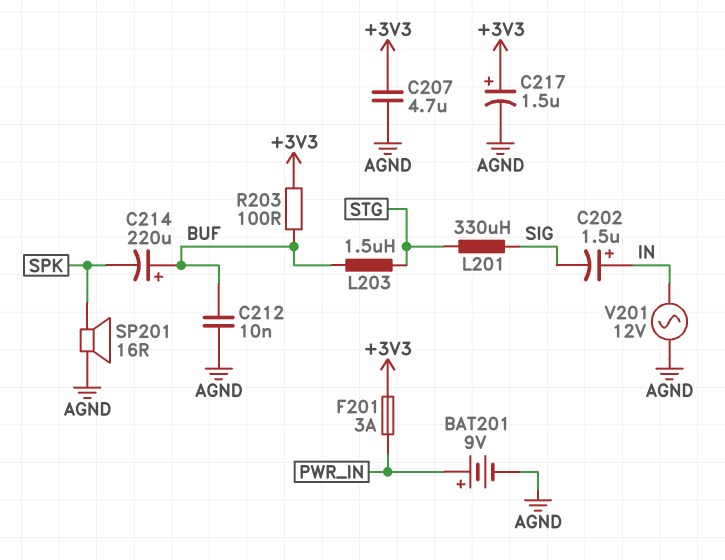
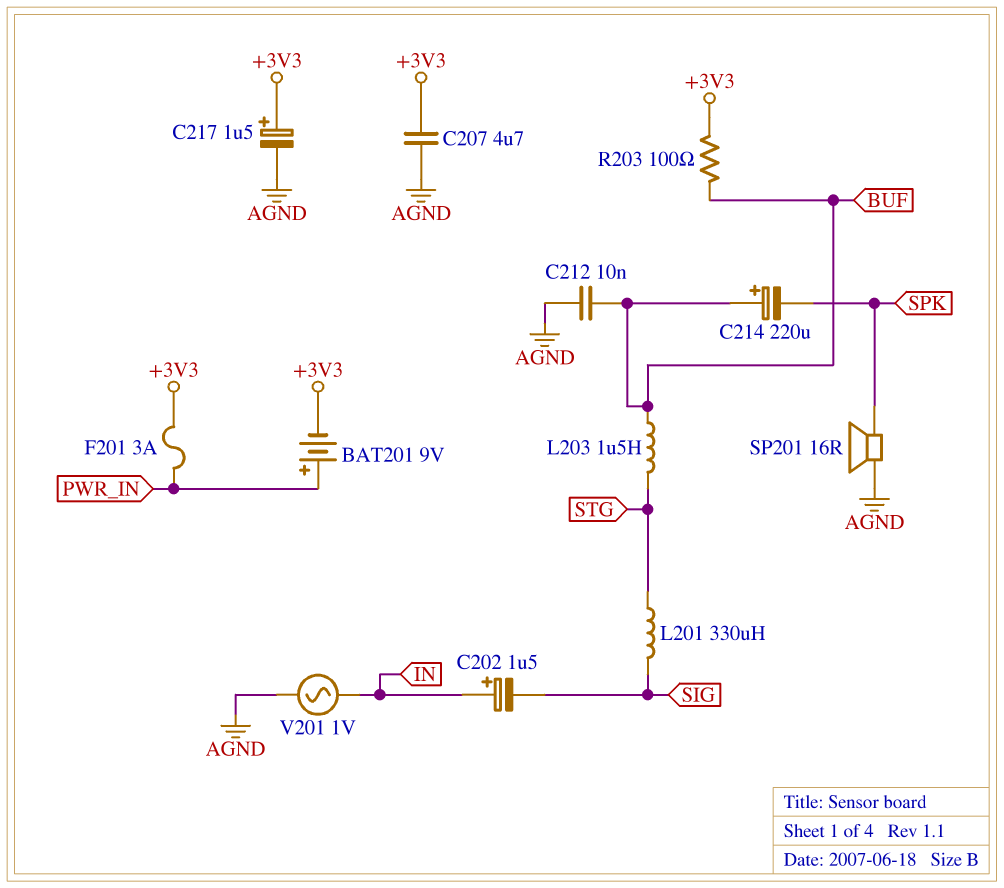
BAT201: 9V (plus PWR_IN, minus AGND) -> 9V (plus PWR_IN, minus +3V3)
V201: AC 12V (AGND, IN) -> AC 1V (AGND, IN)

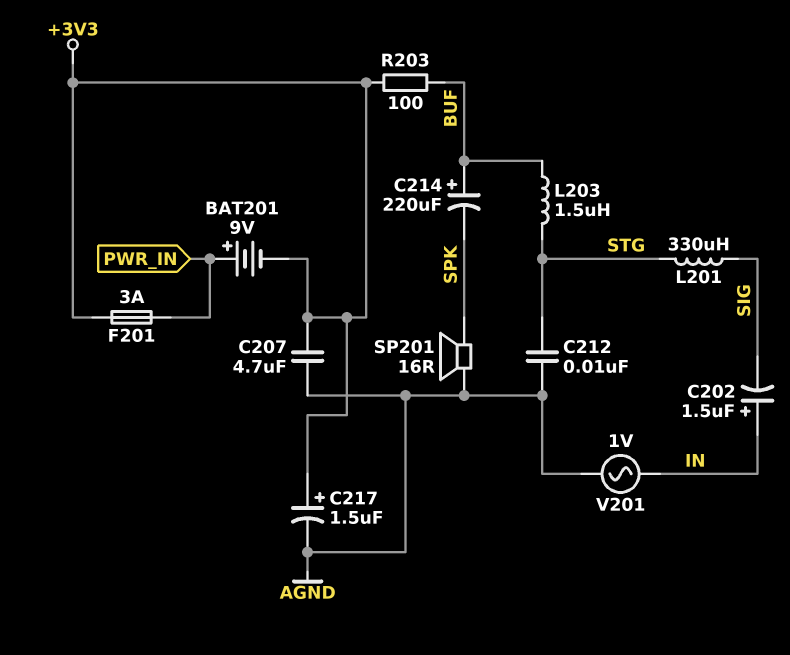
C212: 10nF (AGND, BUF) -> 10nF (AGND, STG)

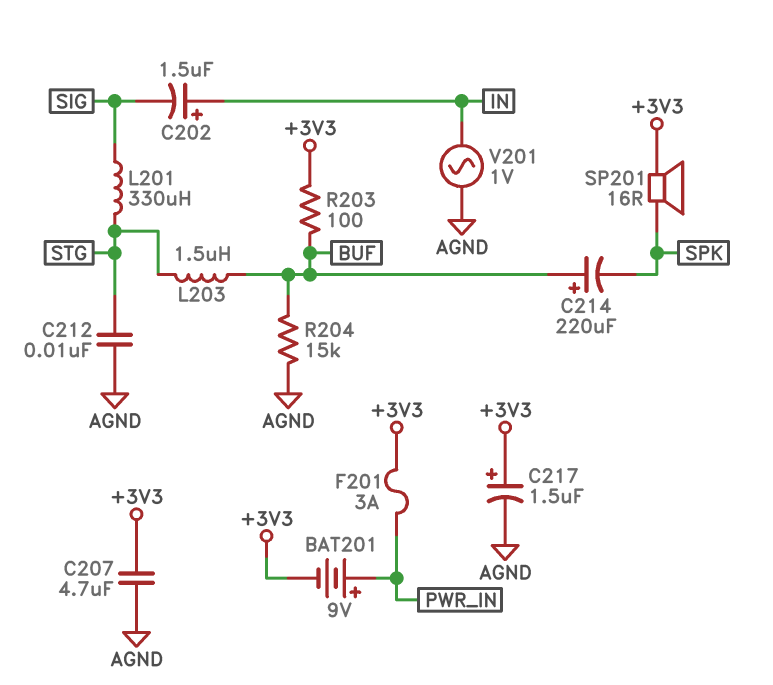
R204: none -> 15k (AGND, BUF)
SP201: speaker 16R (AGND, SPK) -> speaker 16R (+3V3, SPK)

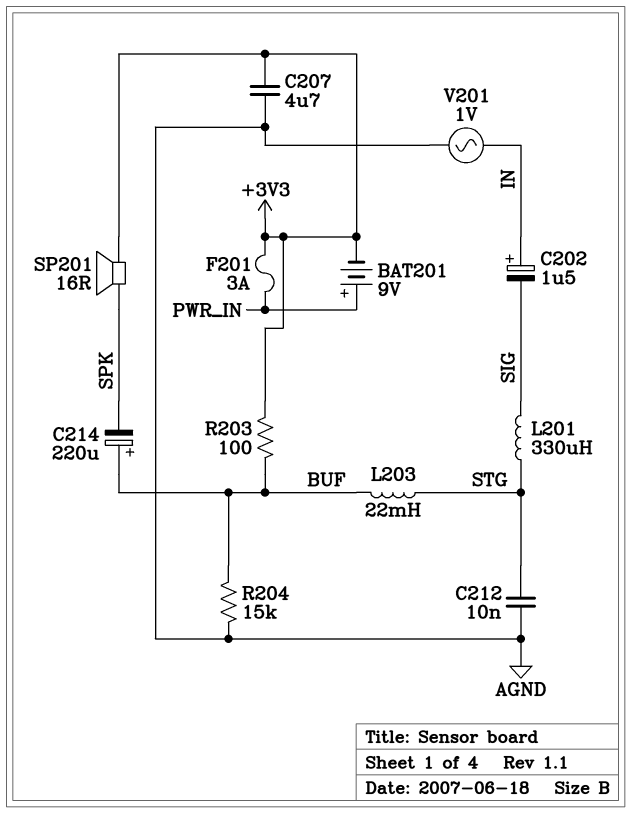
C217: 1.5uF (plus +3V3, minus AGND) -> none
L203: 1.5uH (BUF, STG) -> 22mH (BUF, STG)

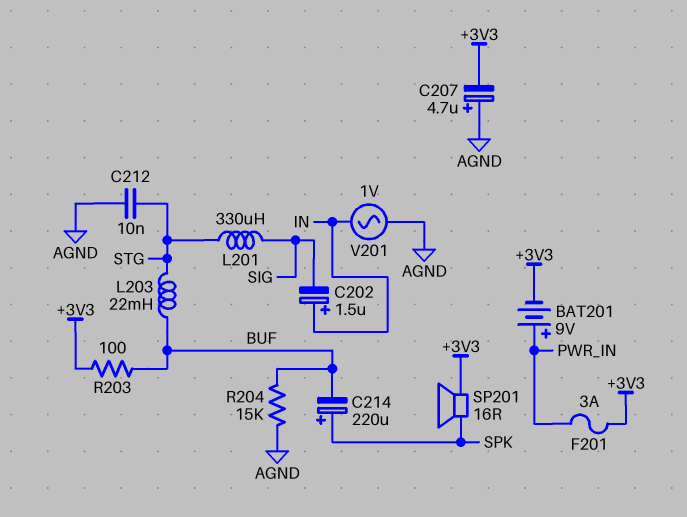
C207: 4.7uF (+3V3, AGND) -> 4.7uF (plus AGND, minus +3V3)
C214: 220uF (plus BUF, minus SPK) -> 220uF (plus SPK, minus BUF)

